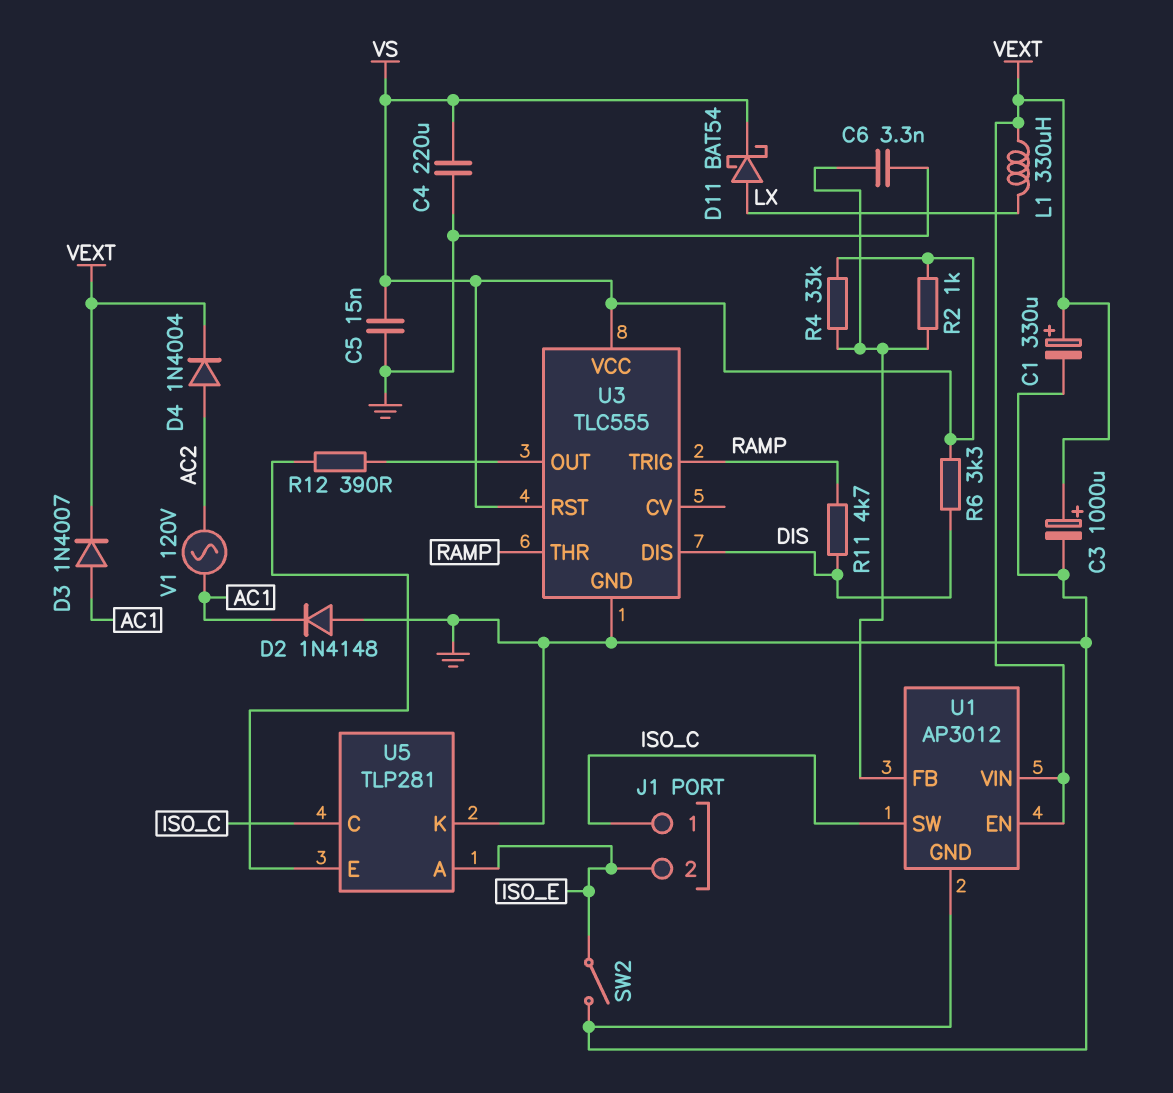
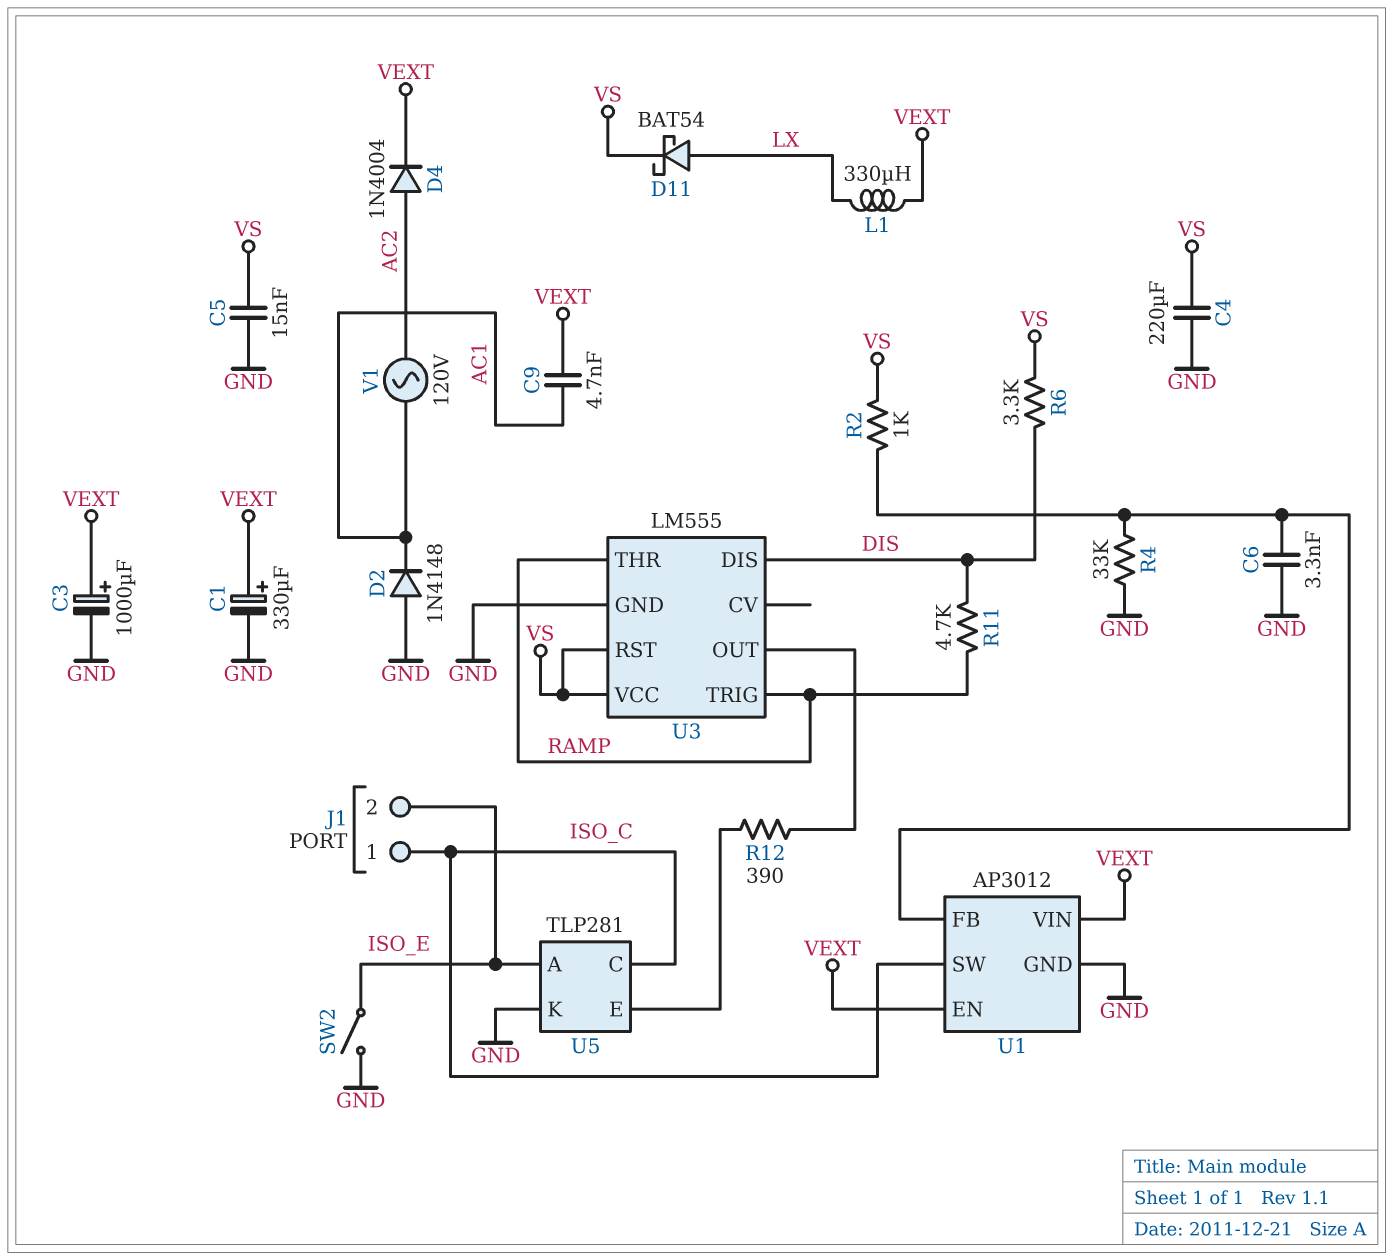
C9: none -> 4.7nF (AC1, VEXT)
D3: diode 1N4007 (A AC1, K VEXT) -> none
R4: 33k (U1/FB, VS) -> 33k (GND, U1/FB)
U3: TLC555 -> LM555

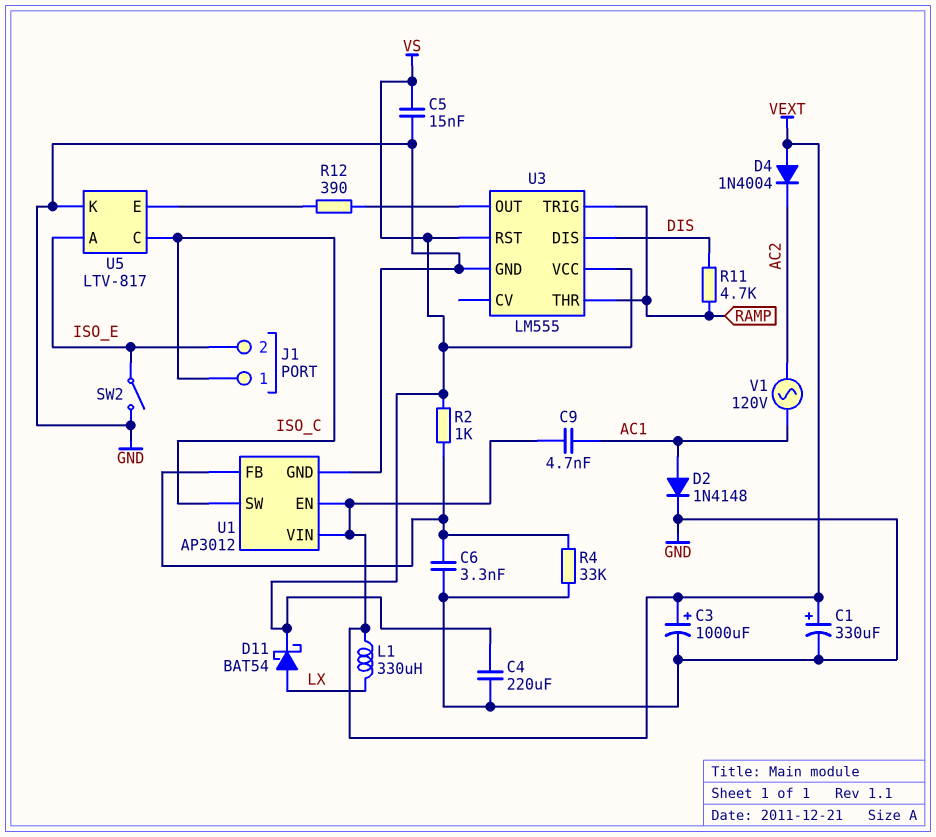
D2: diode 1N4148 (A GND, K AC1) -> diode 1N4148 (A AC1, K GND)
D4: diode 1N4004 (A AC2, K VEXT) -> diode 1N4004 (A VEXT, K AC2)
R6: 3.3k (DIS, VS) -> none
U5: TLP281 -> LTV-817

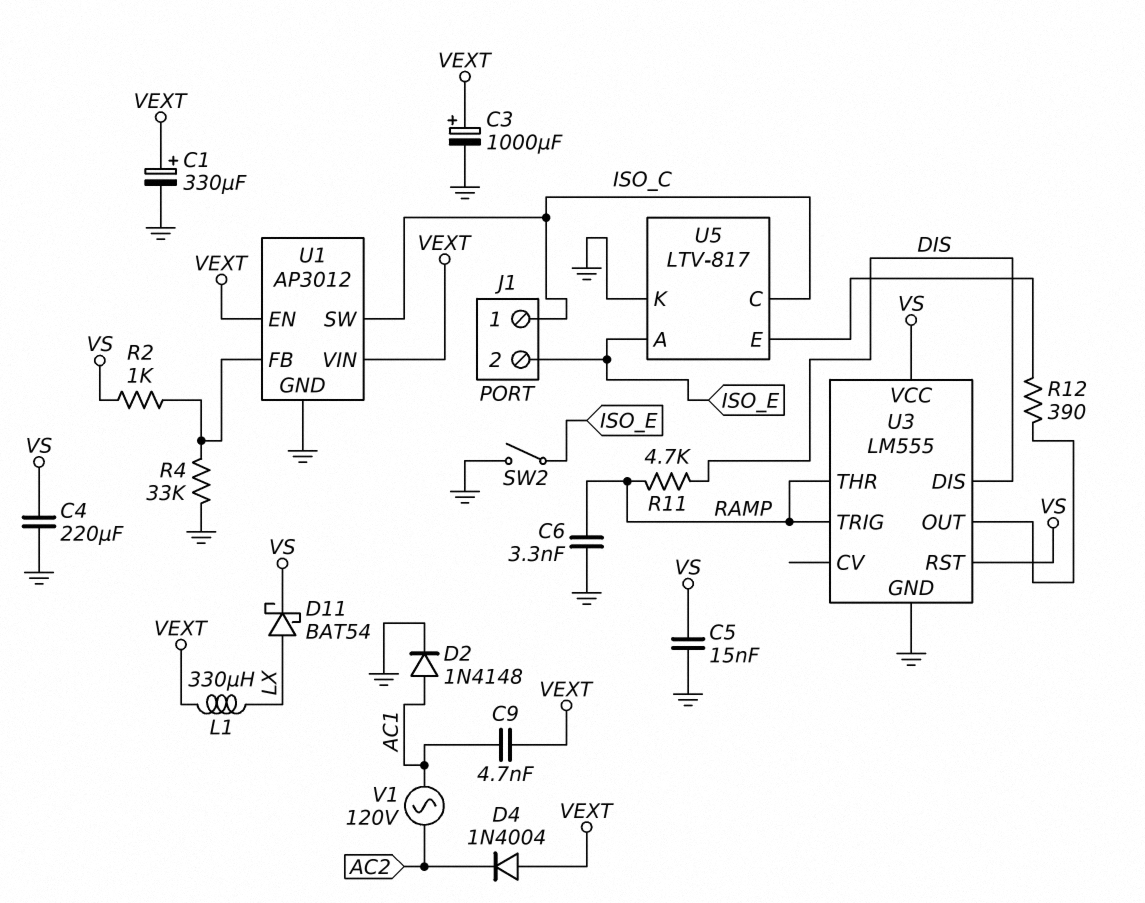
C6: 3.3nF (GND, U1/FB) -> 3.3nF (GND, RAMP)

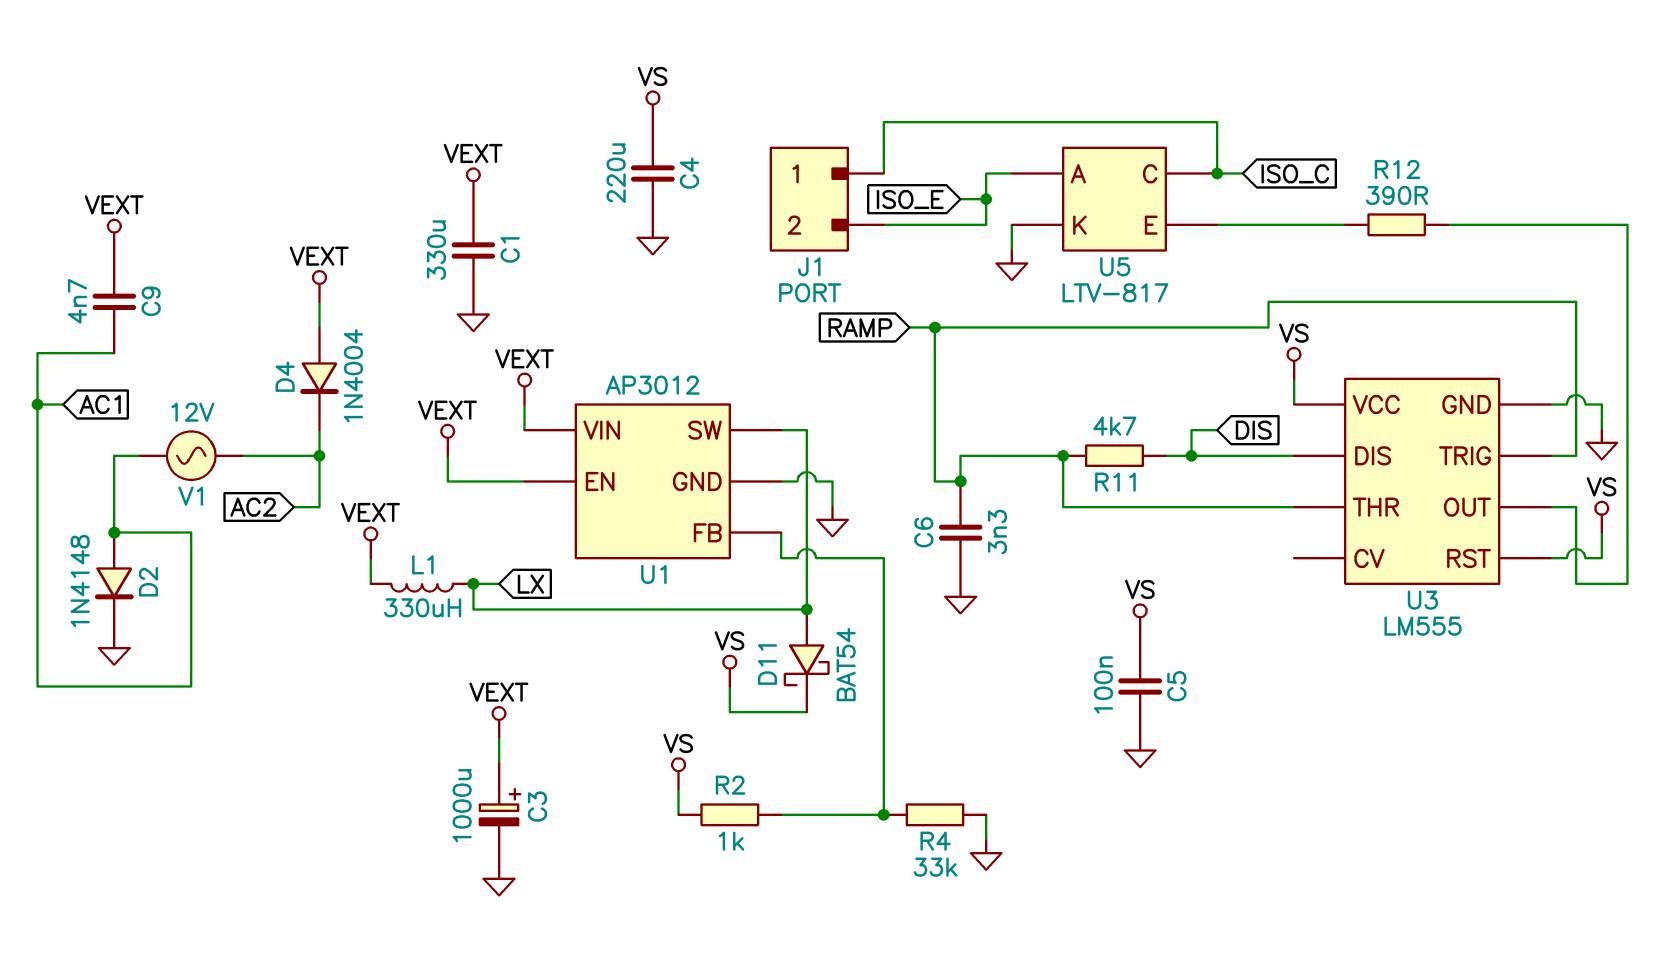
C1: 330uF (plus VEXT, minus GND) -> 330uF (GND, VEXT)
C5: 15nF (GND, VS) -> 100nF (GND, VS)
SW2: switch (GND, ISO_E) -> none
U1 pin SW: ISO_C -> LX
V1: AC 120V (AC1, AC2) -> AC 12V (AC1, AC2)

